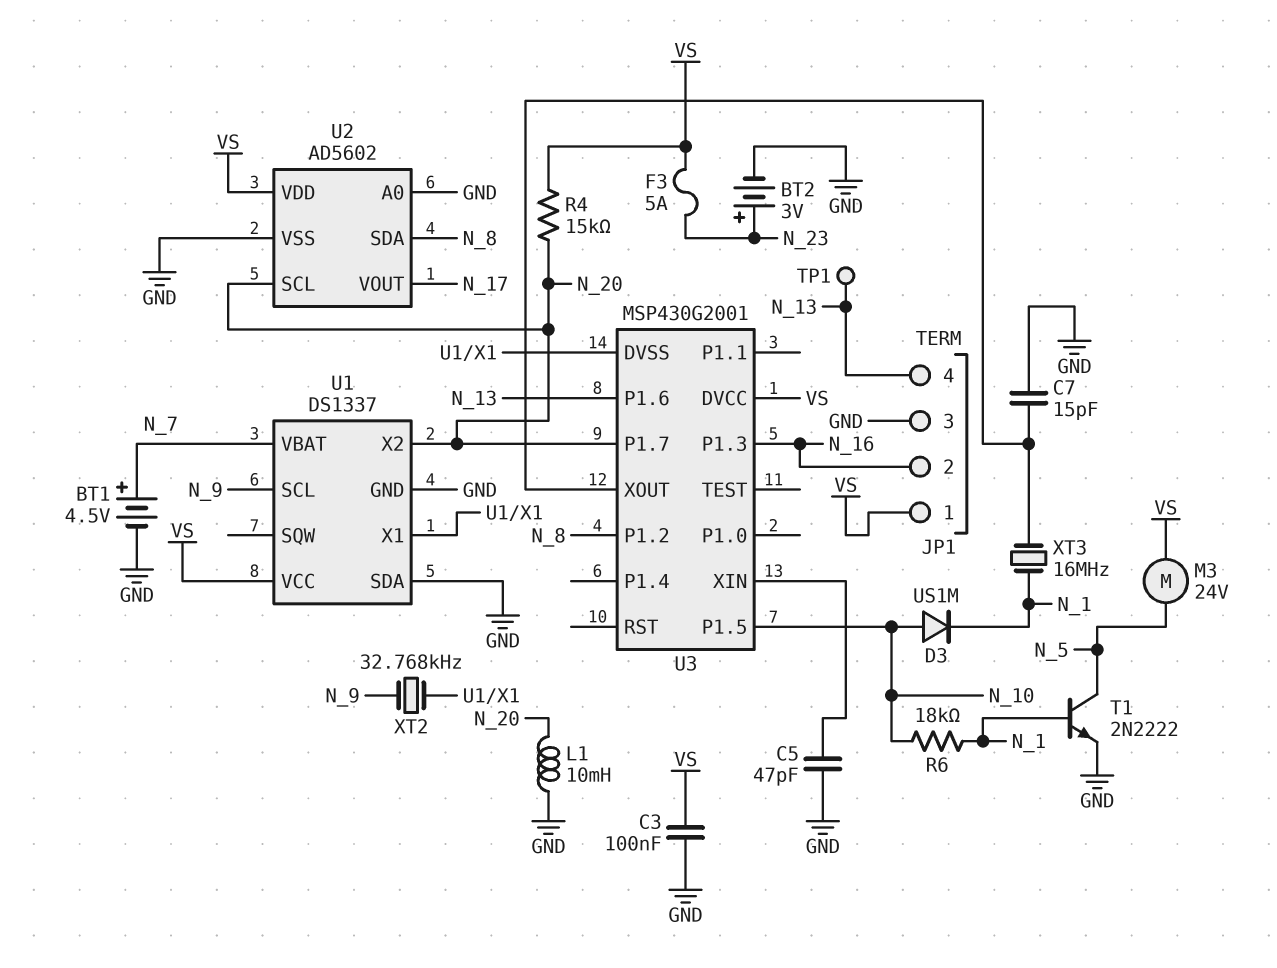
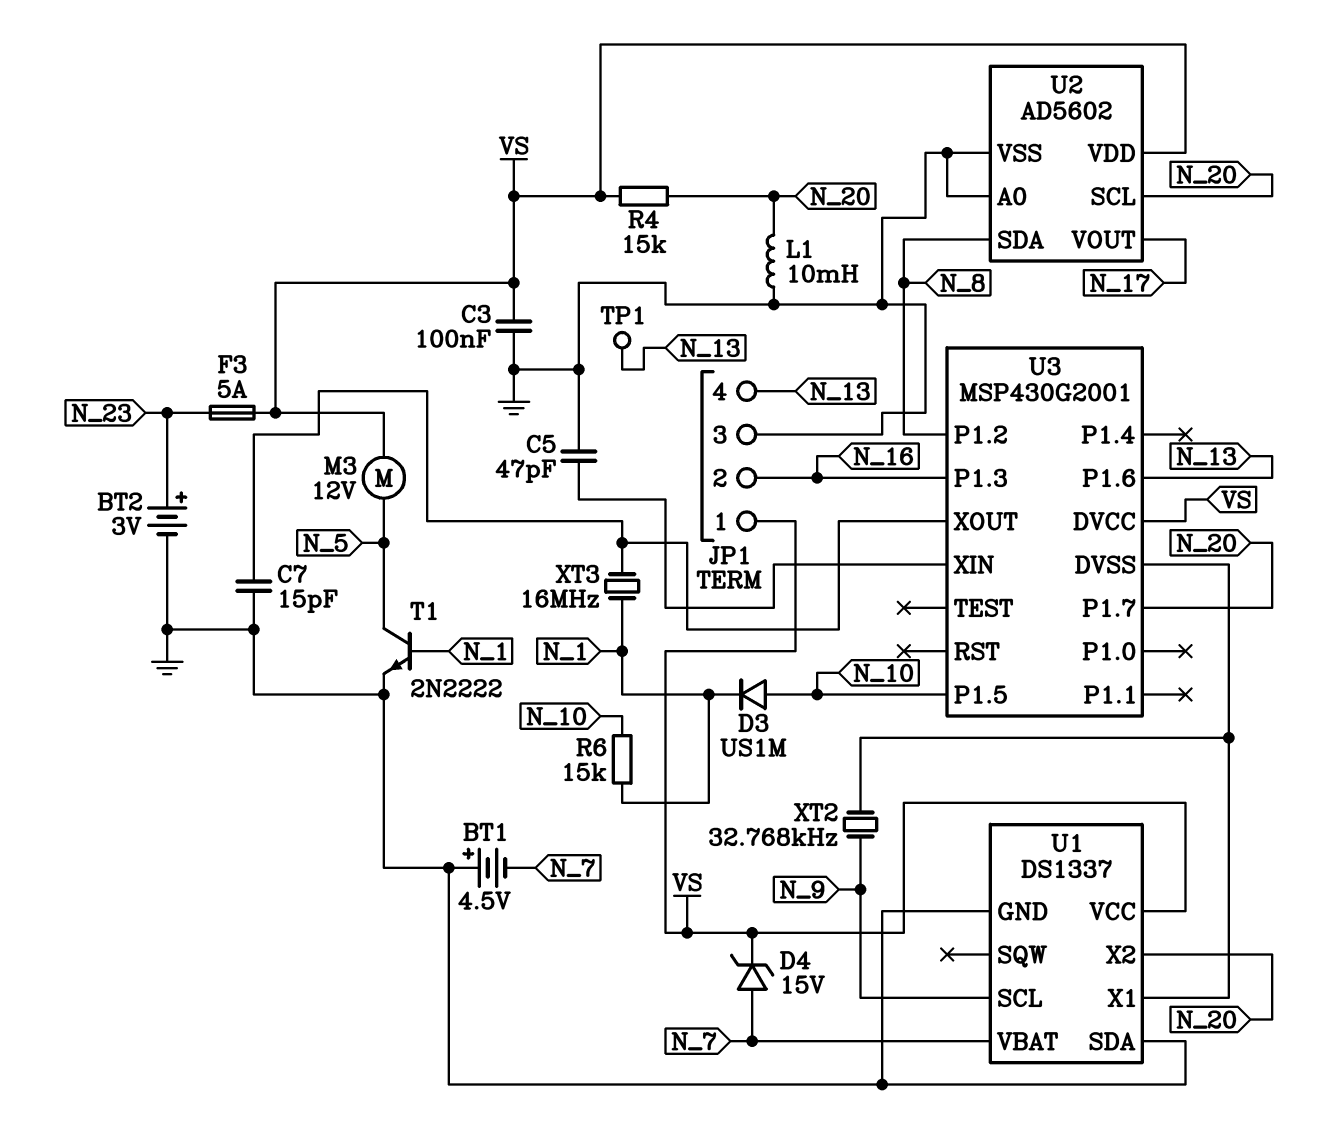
BT1: 4.5V (plus N_7, minus GND) -> 4.5V (plus GND, minus N_7)
D4: none -> zener 15V (A N_7, K VS)
M3: motor 24V (N_5, VS) -> motor 12V (N_5, VS)
R6: 18k (N_1, N_10) -> 15k (N_1, N_10)

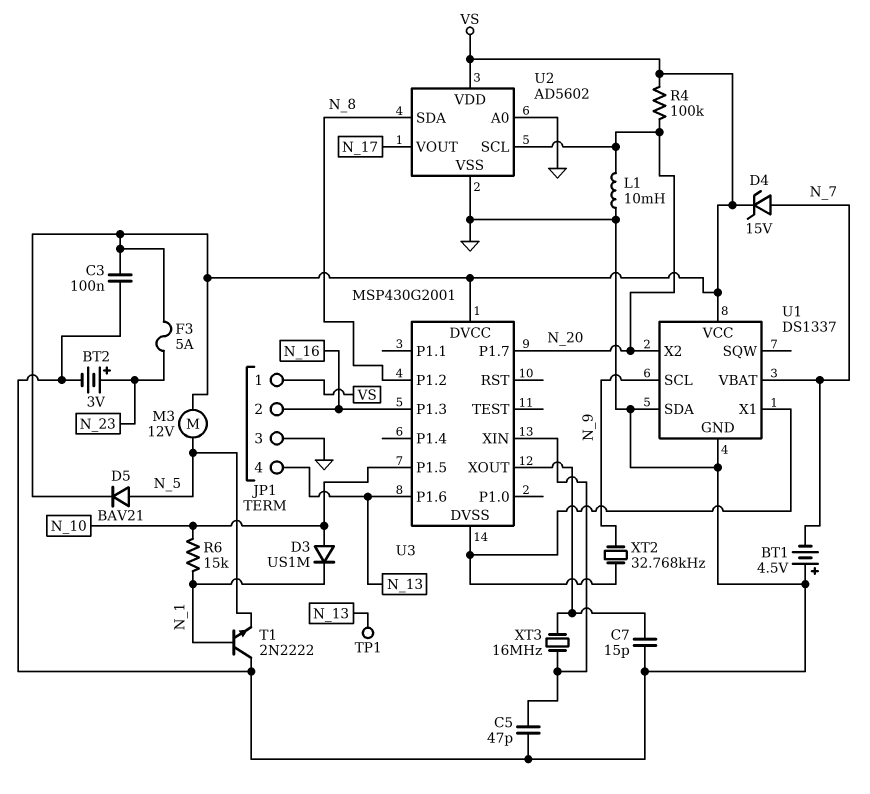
D5: none -> diode BAV21 (A N_5, K VS)
R4: 15k (N_20, VS) -> 100k (N_20, VS)
T1: NPN 2N2222 (B N_1, C N_5, E GND) -> NPN 2N2222 (B N_1, C GND, E N_5)
XT3: 16MHz (N_1, U3/XOUT) -> 16MHz (U3/XIN, U3/XOUT)

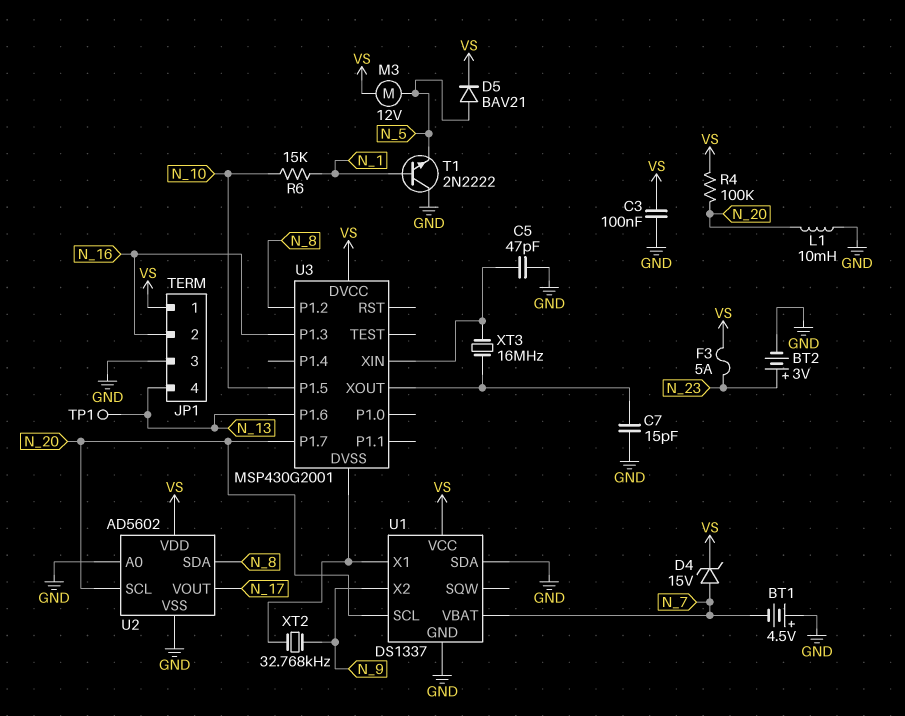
D3: diode US1M (A N_10, K N_1) -> none
U1 pin SCL: N_9 -> N_20
U1 pin X2: N_20 -> N_9

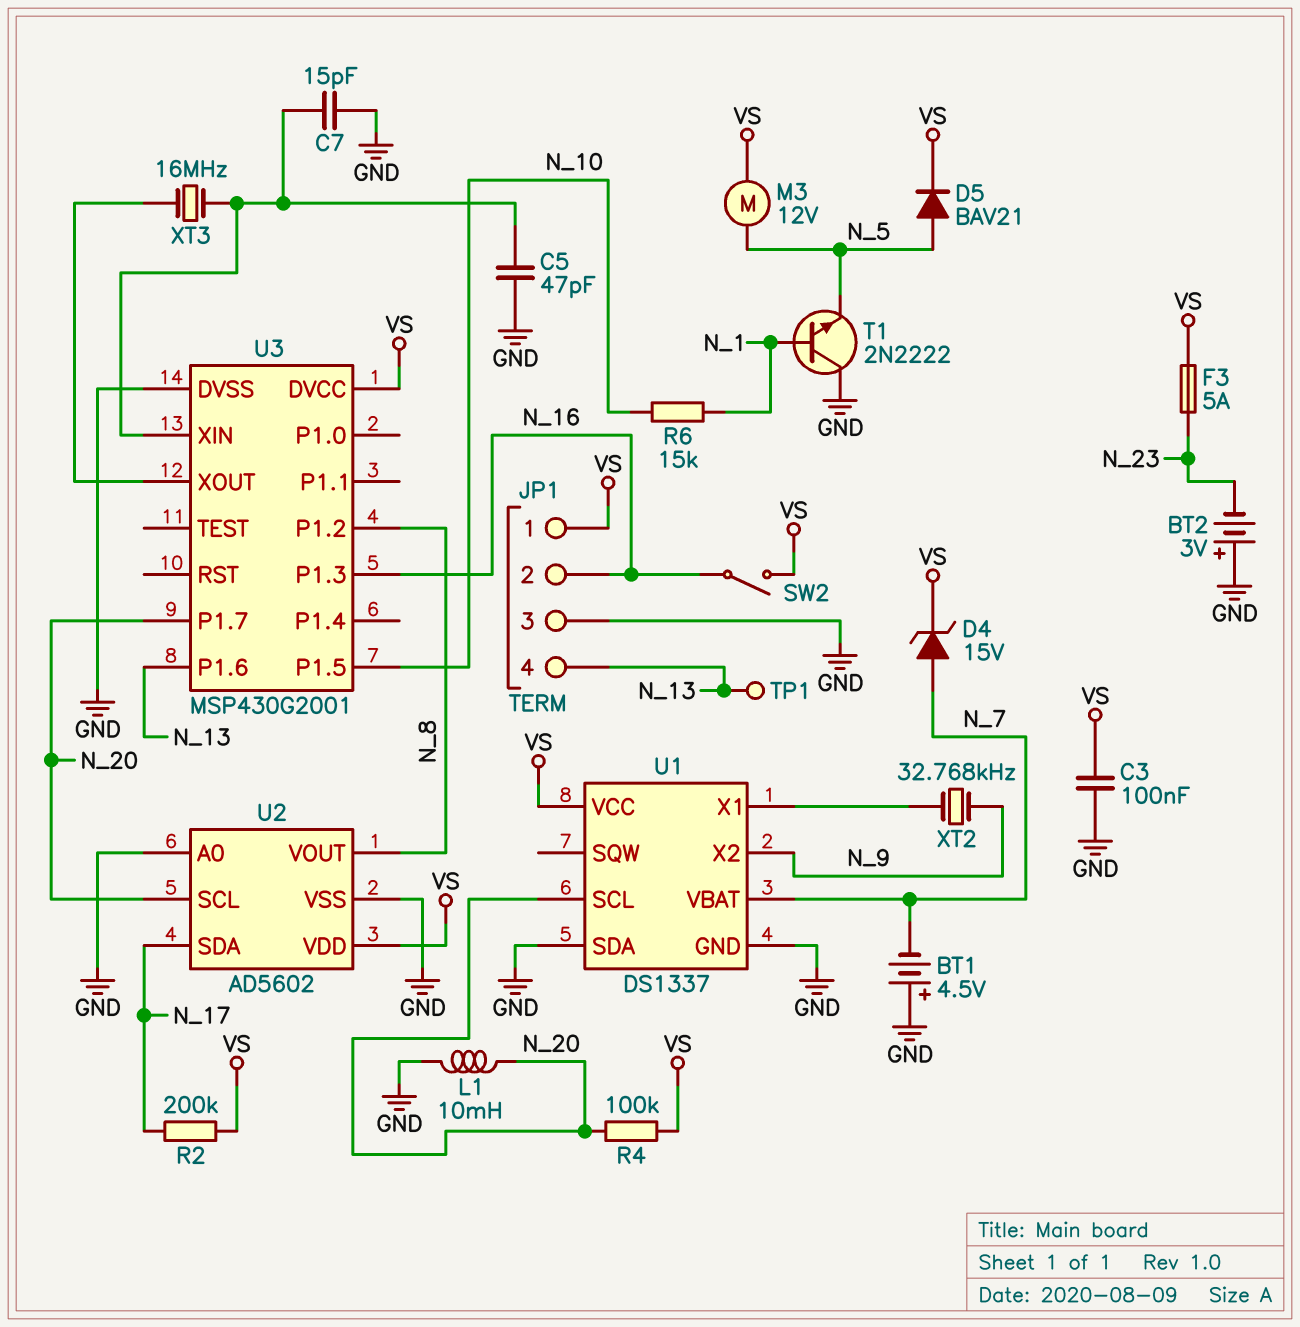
BT2: 3V (plus N_23, minus GND) -> 3V (plus GND, minus N_23)
C7: 15pF (GND, U3/XOUT) -> 15pF (GND, U3/XIN)
R2: none -> 200k (N_17, VS)
SW2: none -> switch (N_16, VS)
U2 pin SDA: N_8 -> N_17
U2 pin VOUT: N_17 -> N_8
U3 pin DVSS: U1/X1 -> GND

